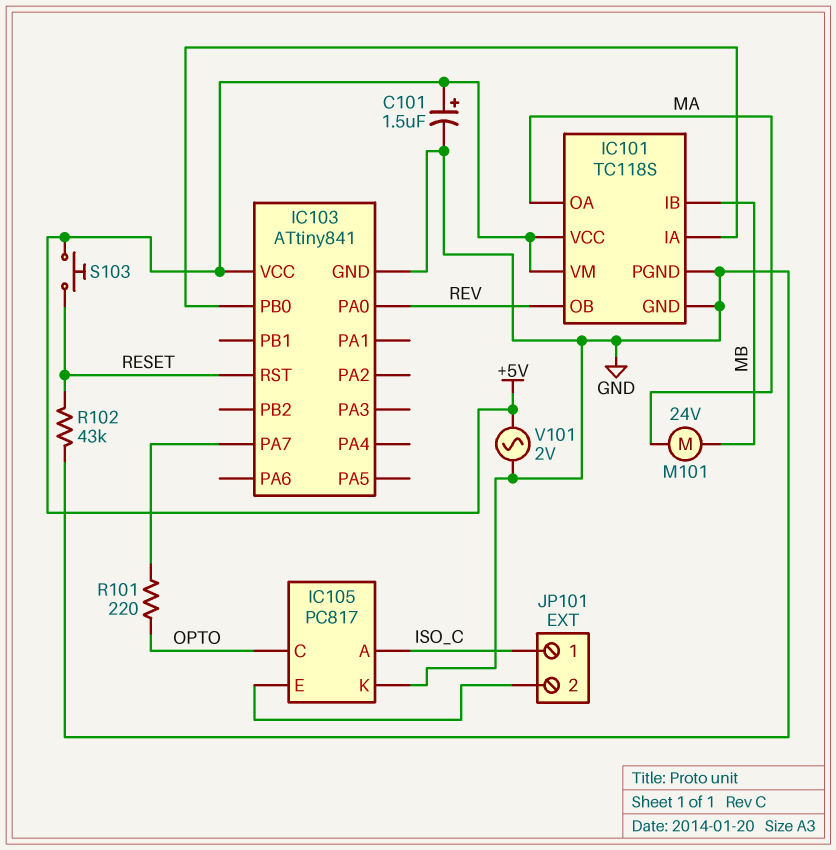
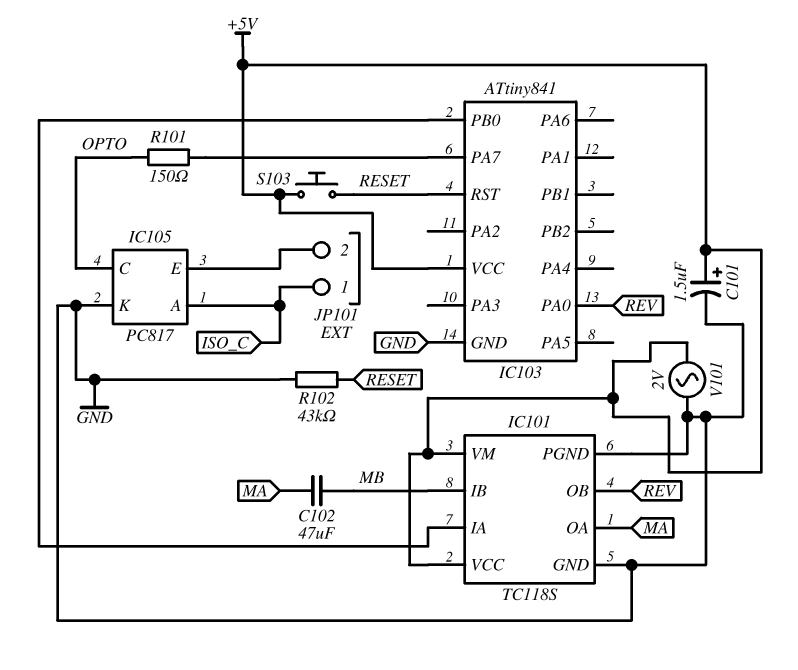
C102: none -> 47uF (MA, MB)
M101: motor 24V (MA, MB) -> none
R101: 220 (IC103/PA7, OPTO) -> 150 (IC103/PA7, OPTO)

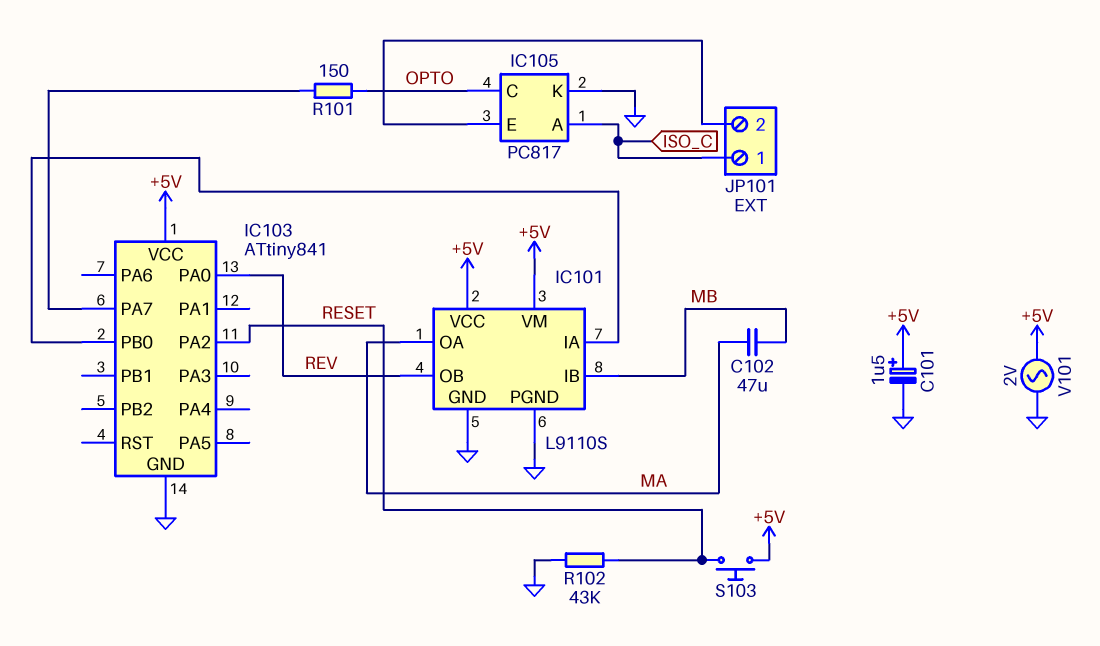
IC101: TC118S -> L9110S
IC103 pin PA2: none -> RESET
IC103 pin RST: RESET -> none

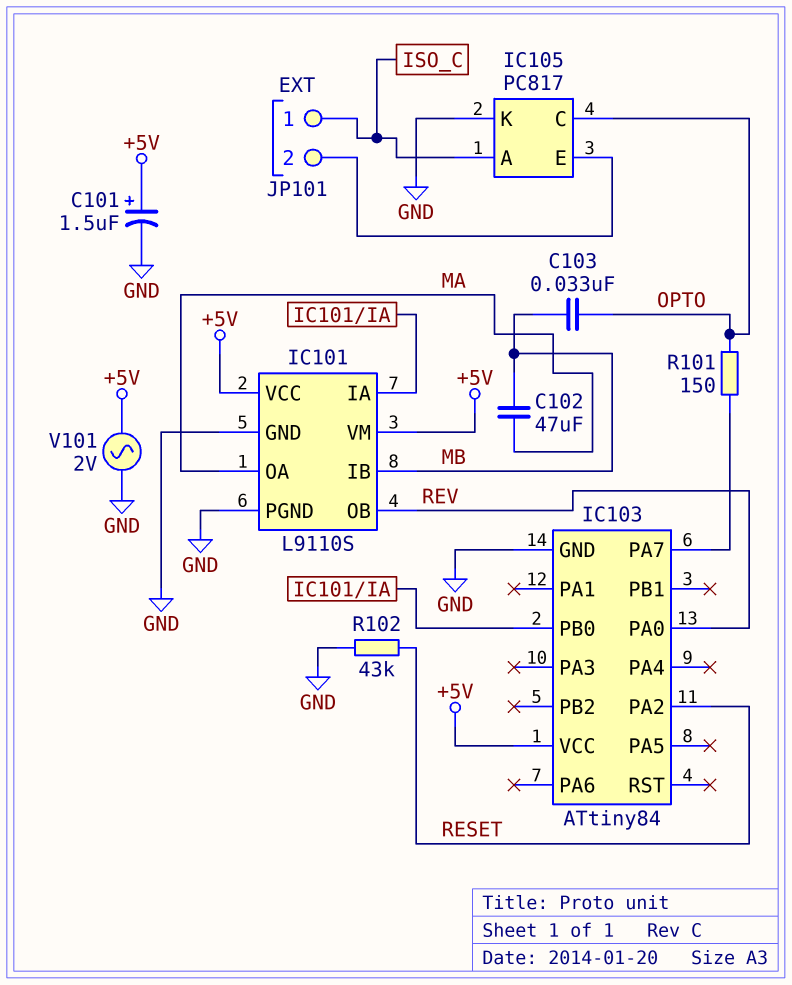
C103: none -> 33nF (MB, OPTO)
IC103: ATtiny841 -> ATtiny84
S103: button (+5V, RESET) -> none

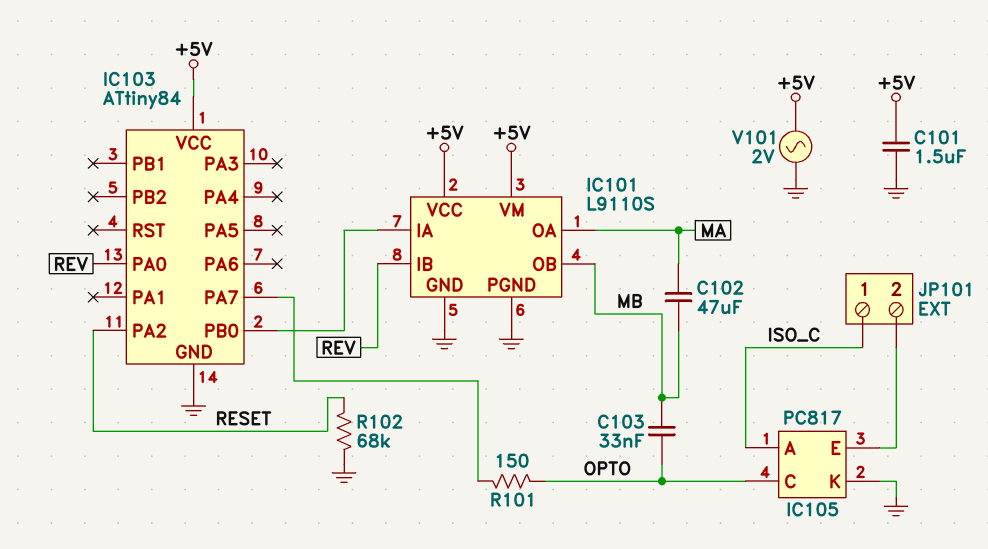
C101: 1.5uF (plus +5V, minus GND) -> 1.5uF (+5V, GND)
IC101 pin IB: MB -> REV
IC101 pin OB: REV -> MB
R102: 43k (GND, RESET) -> 68k (GND, RESET)

